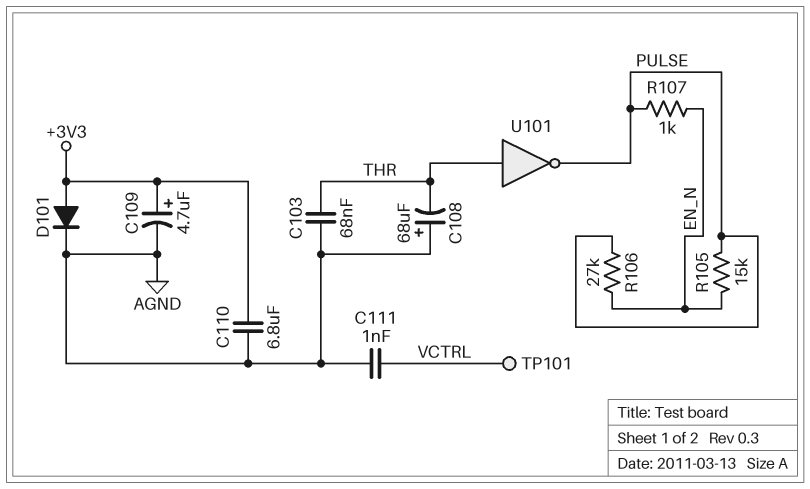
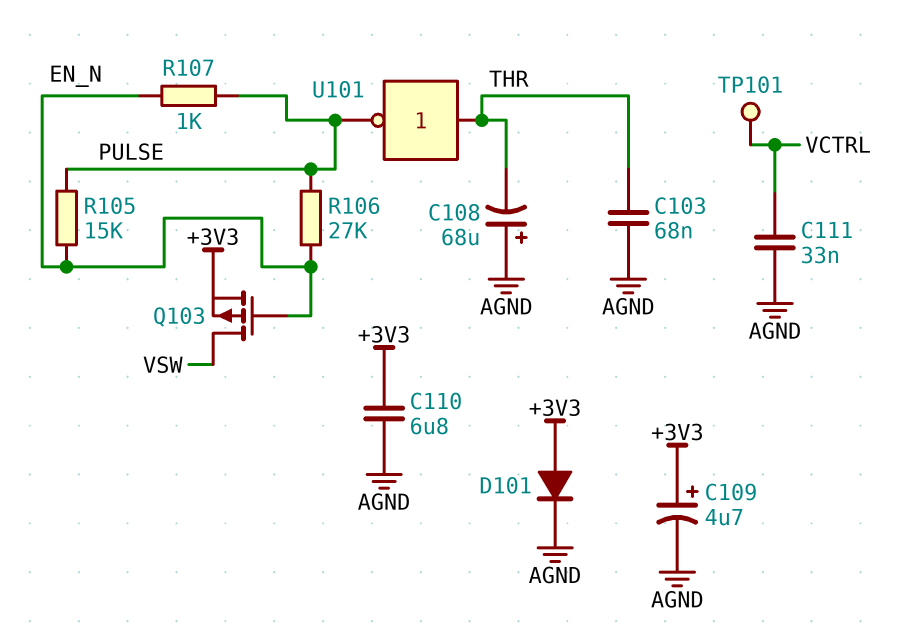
C111: 1nF (AGND, VCTRL) -> 33nF (AGND, VCTRL)
Q103: none -> PMOS (G EN_N, D VSW, S +3V3)

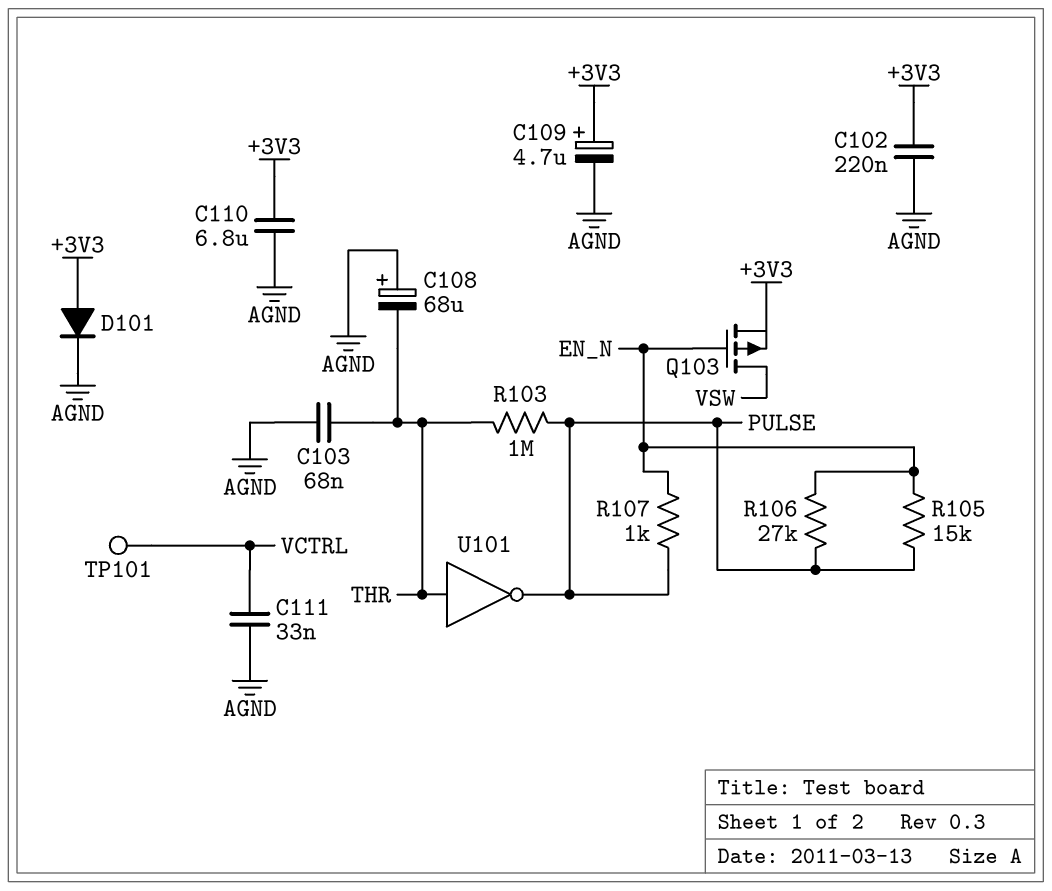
C102: none -> 220nF (+3V3, AGND)
R103: none -> 1M (PULSE, THR)

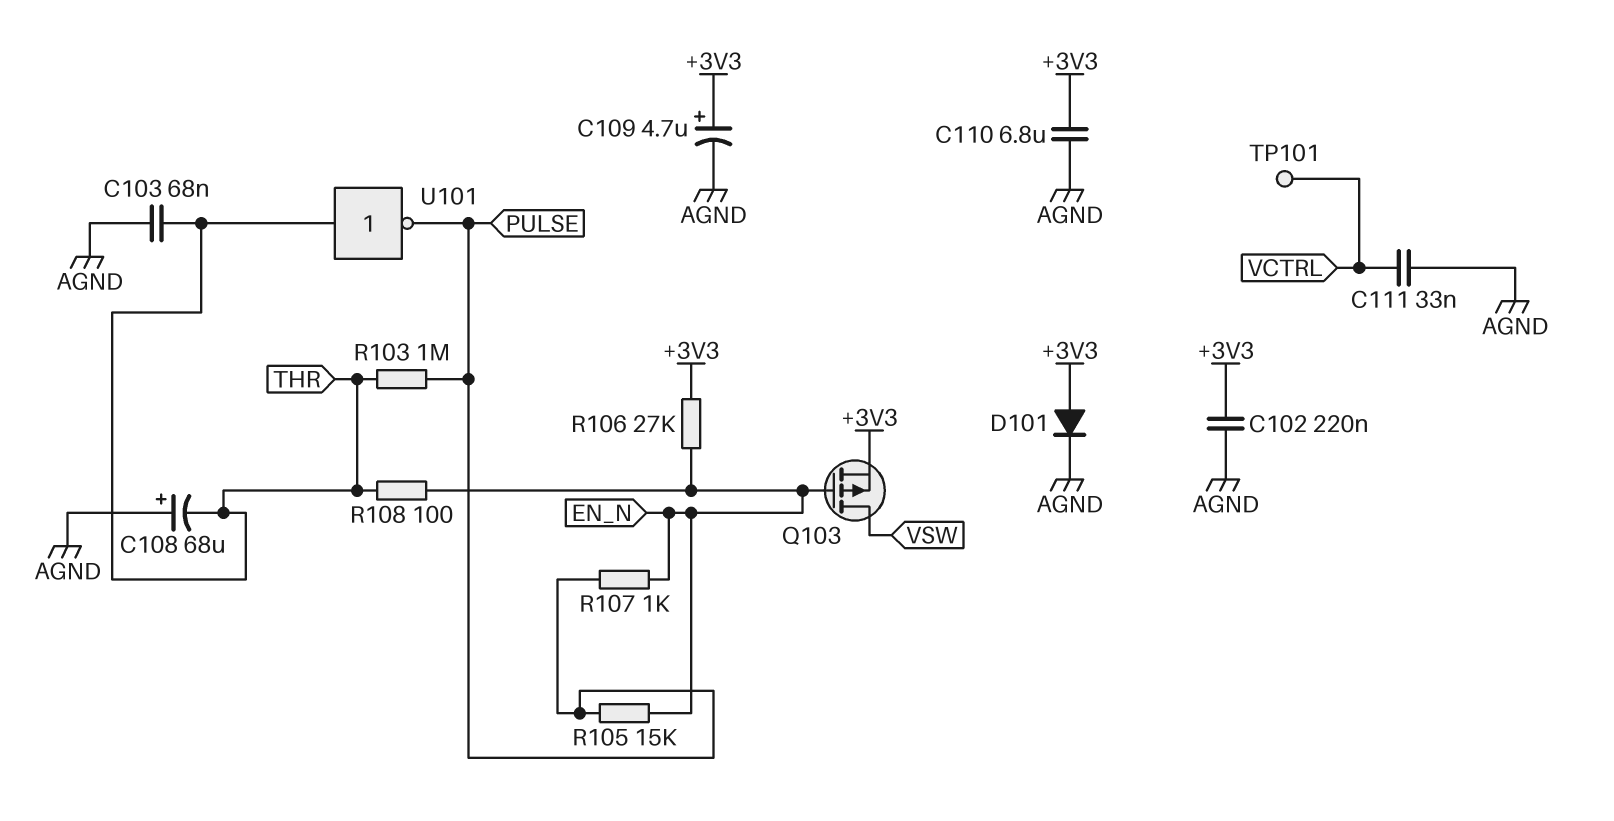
R106: 27k (EN_N, PULSE) -> 27k (+3V3, EN_N)
R108: none -> 100 (EN_N, THR)

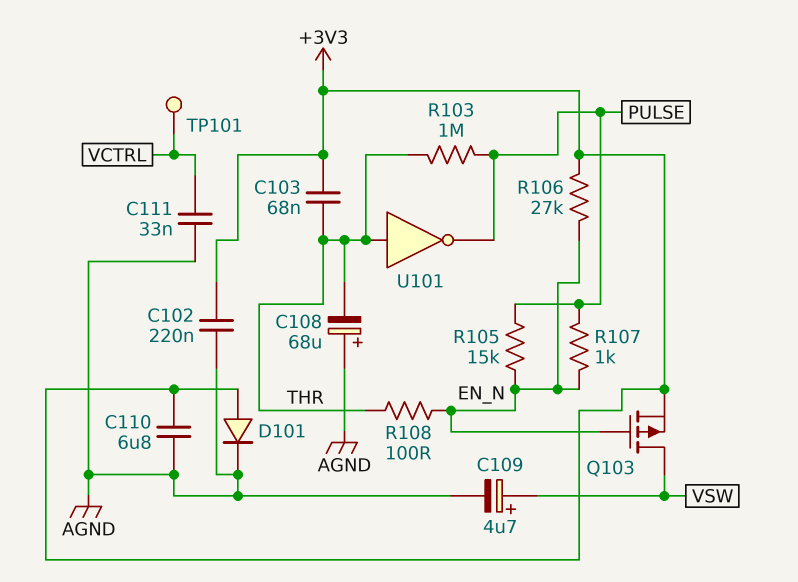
C103: 68nF (AGND, THR) -> 68nF (+3V3, THR)
C109: 4.7uF (plus +3V3, minus AGND) -> 4.7uF (plus VSW, minus AGND)

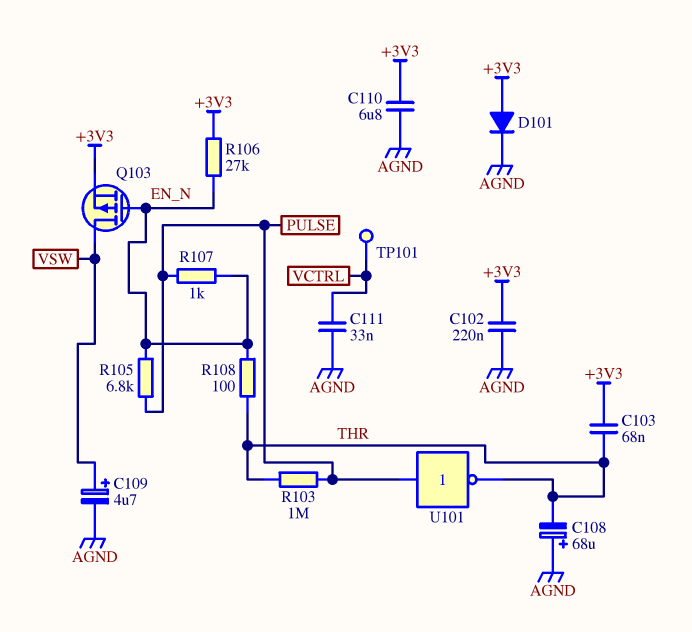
R105: 15k (EN_N, PULSE) -> 6.8k (EN_N, PULSE)
U101: NOT (in THR, out PULSE) -> NOT (in PULSE, out THR)

